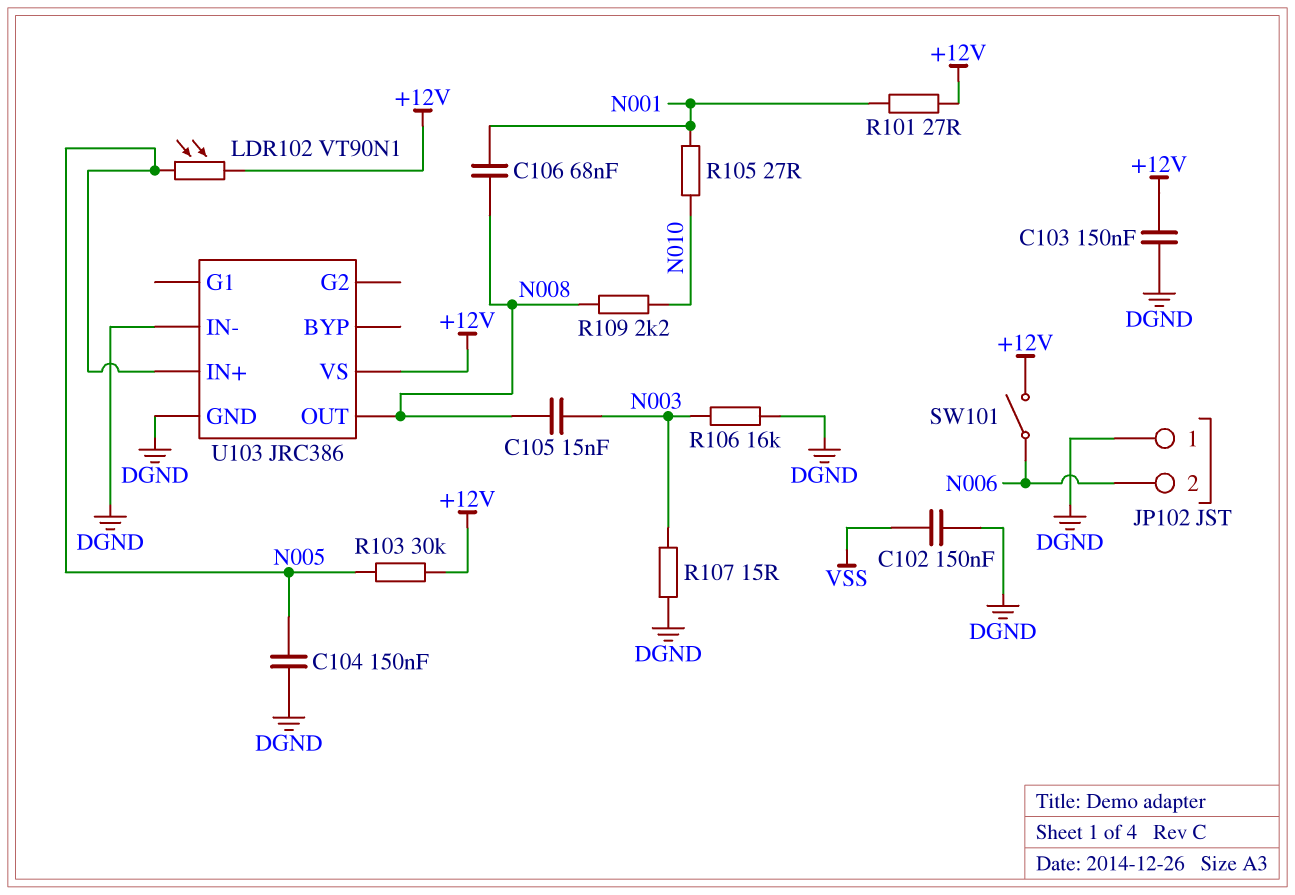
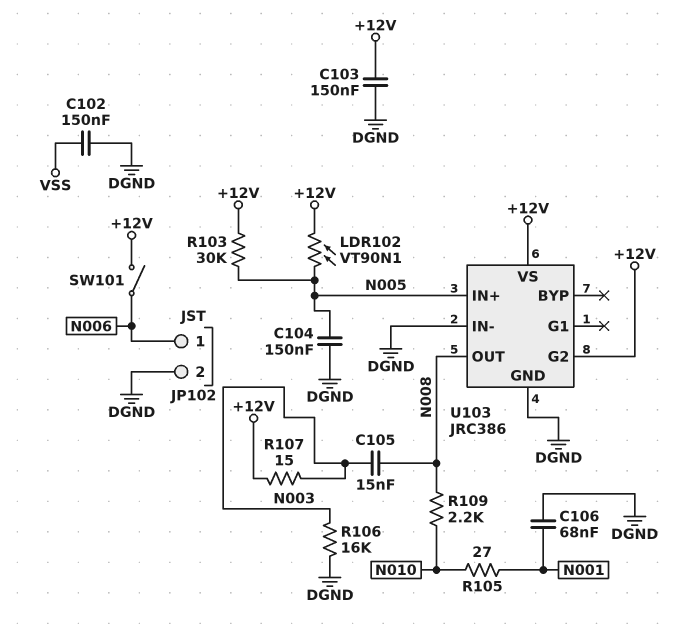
C106: 68nF (N001, N008) -> 68nF (DGND, N001)
JP102 pin 1: DGND -> N006
JP102 pin 2: N006 -> DGND
R101: 27 (+12V, N001) -> none
R107: 15 (DGND, N003) -> 15 (+12V, N003)
U103 pin G2: none -> +12V

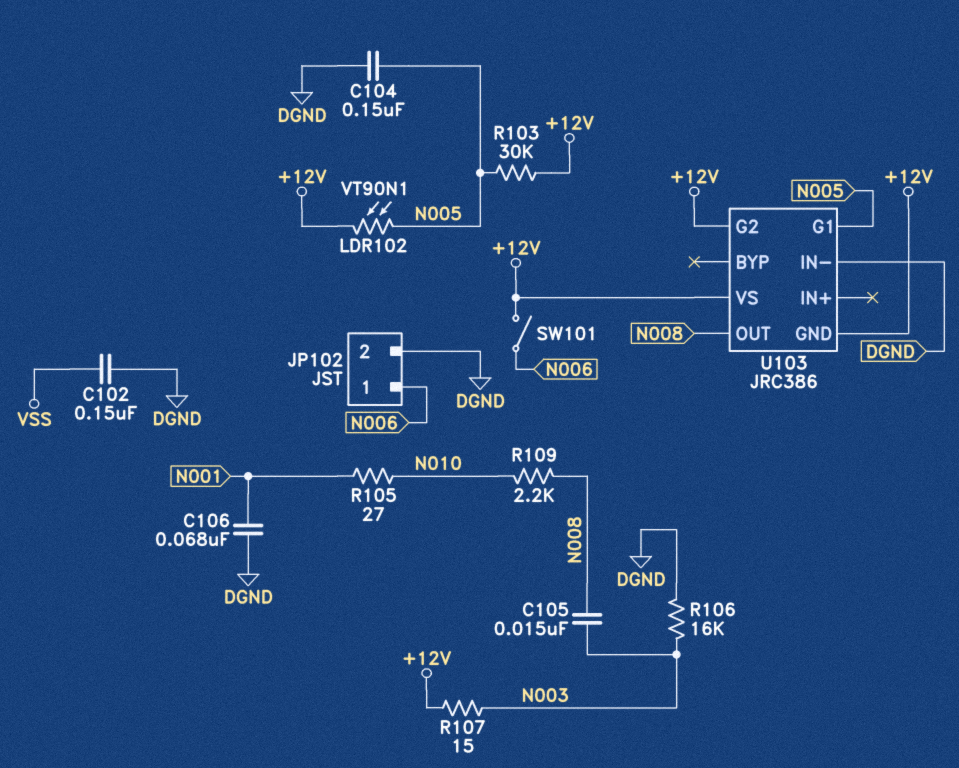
C103: 150nF (+12V, DGND) -> none
U103 pin G1: none -> N005
U103 pin GND: DGND -> +12V
U103 pin IN+: N005 -> none

